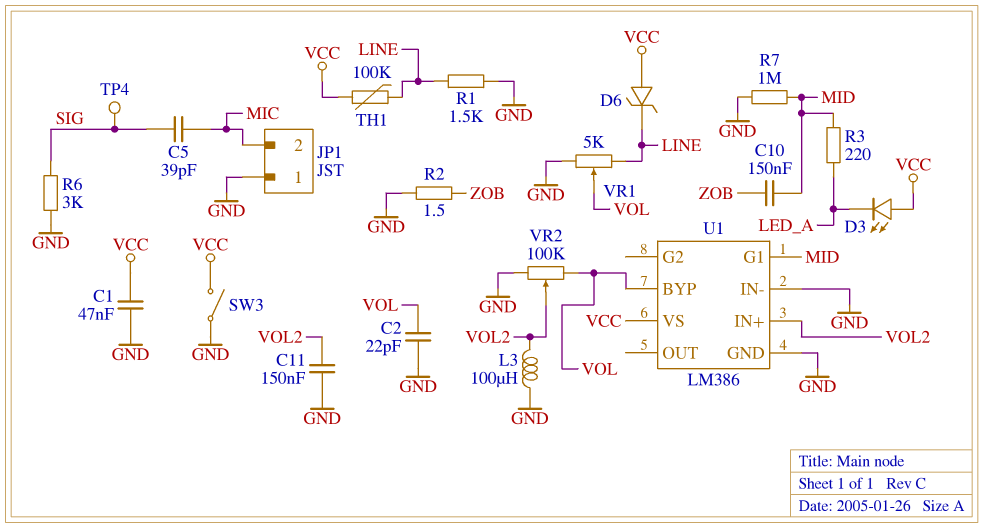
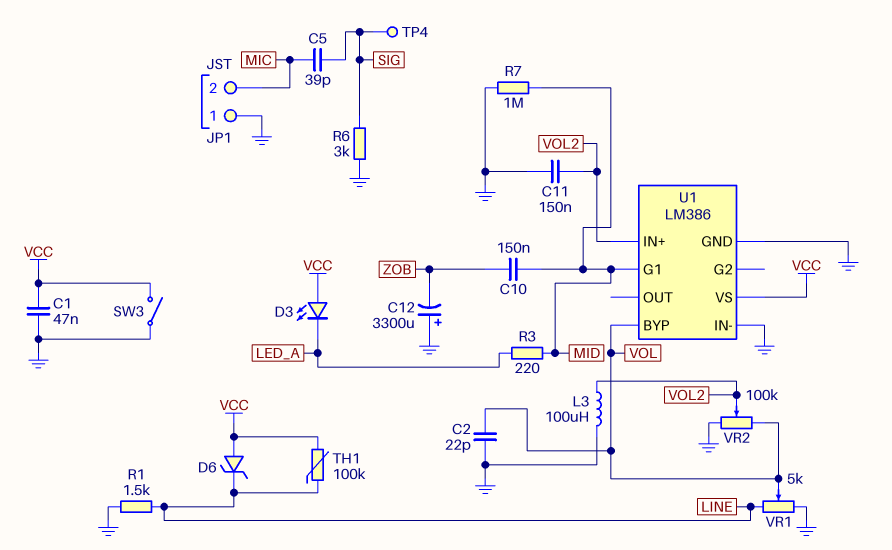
C12: none -> 3300uF (plus GND, minus ZOB)
R2: 1.5 (GND, ZOB) -> none

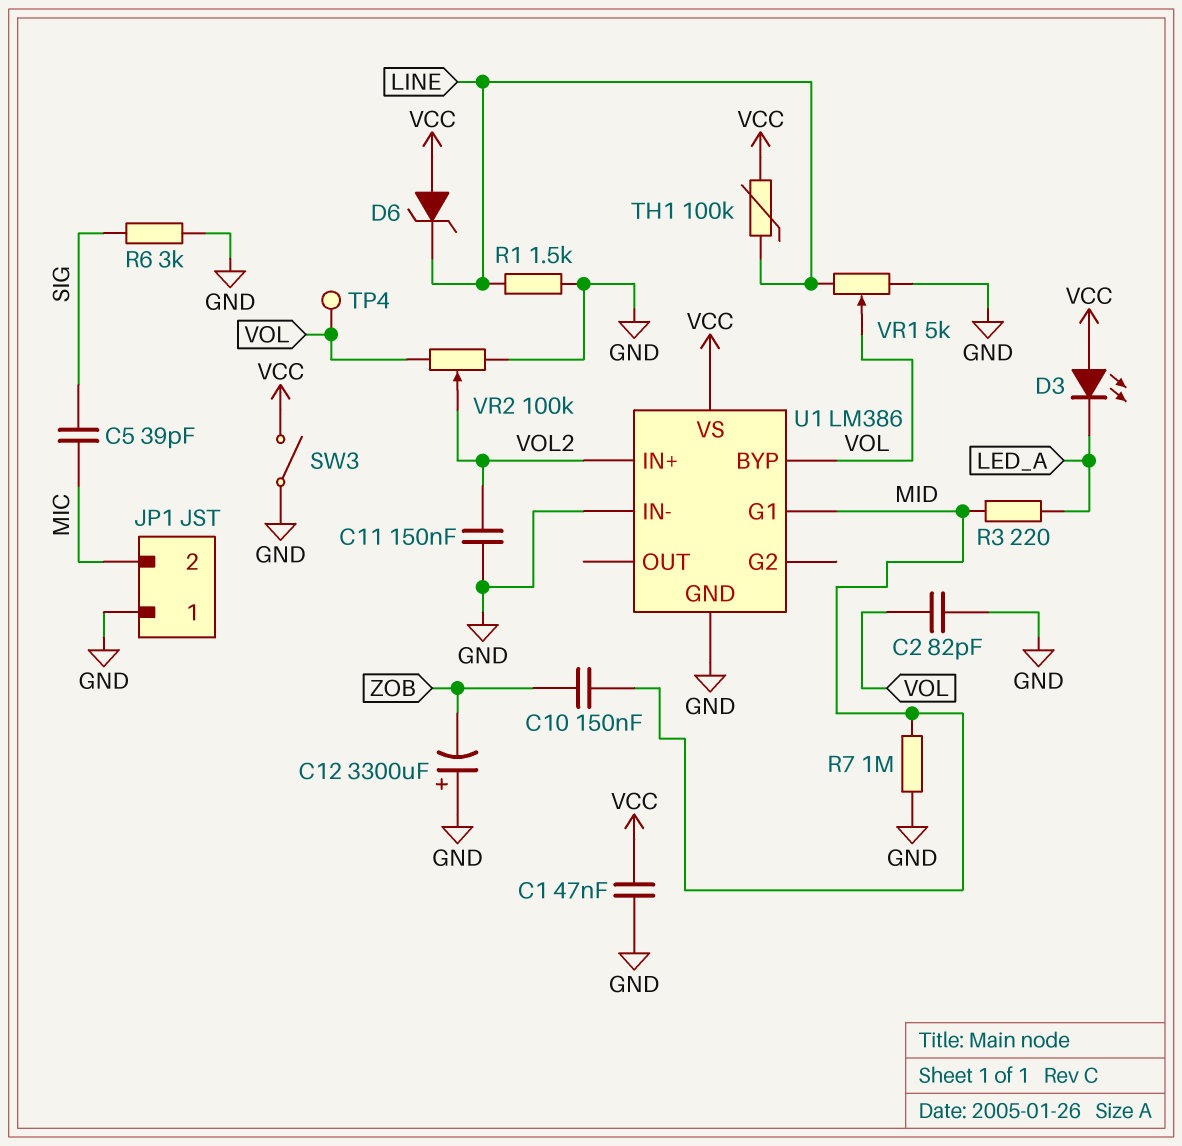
C2: 22pF (GND, VOL) -> 82pF (GND, VOL)
L3: 100uH (GND, VOL2) -> none
TP4: test point (SIG) -> test point (VOL)

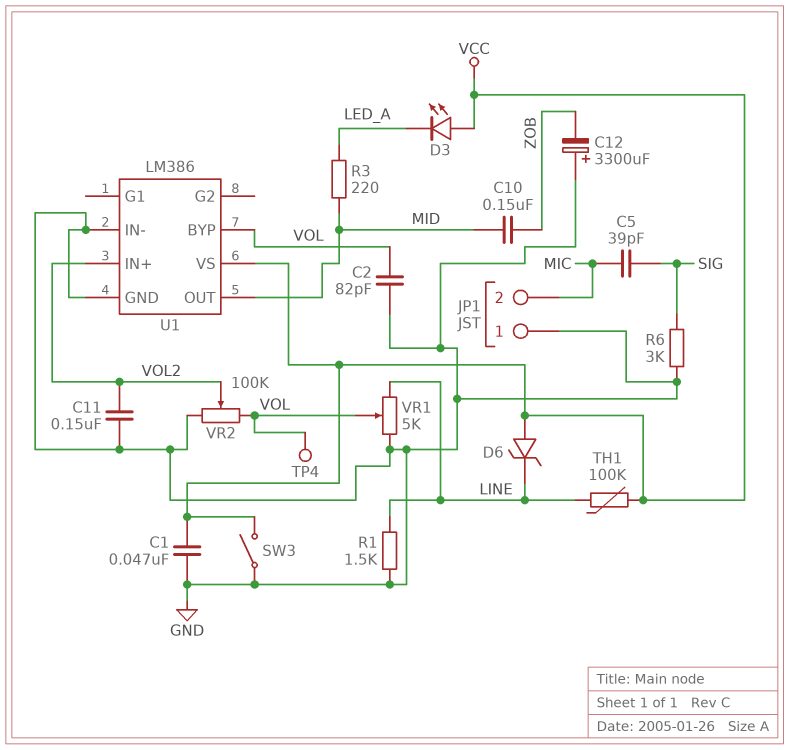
R7: 1M (GND, MID) -> none
U1 pin G1: MID -> none
U1 pin OUT: none -> MID

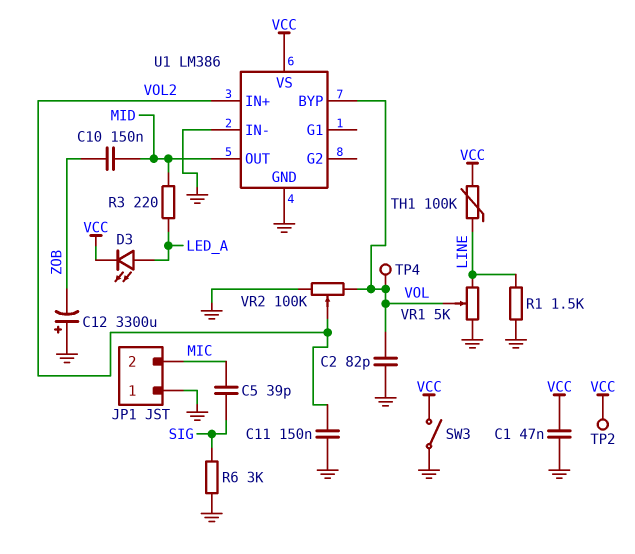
D3: LED (A VCC, K LED_A) -> LED (A LED_A, K VCC)
D6: zener (A VCC, K LINE) -> none
TP2: none -> test point (VCC)

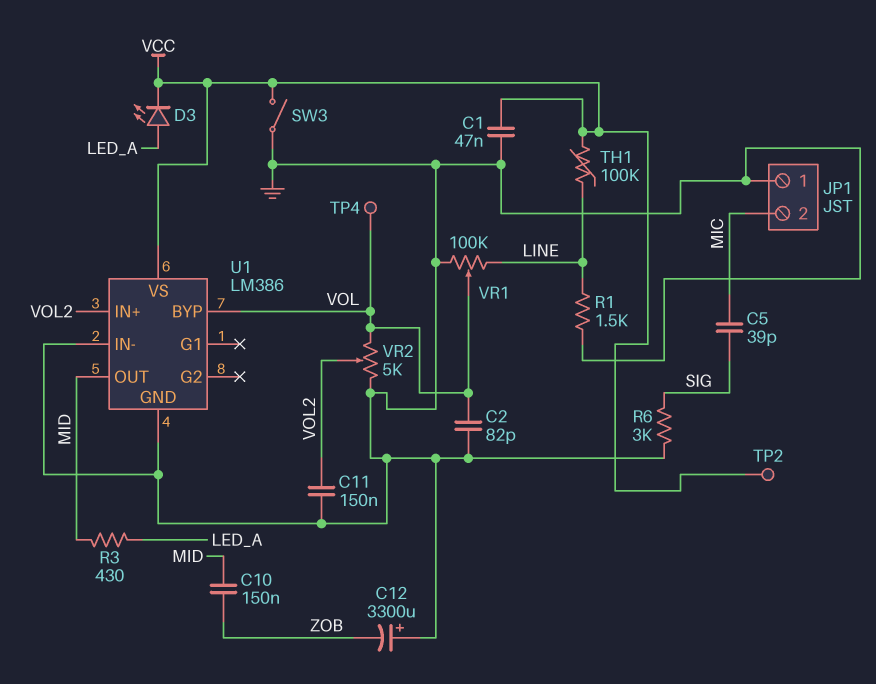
R3: 220 (LED_A, MID) -> 430 (LED_A, MID)
VR1: 5k (GND, LINE, wiper VOL) -> 100k (GND, LINE, wiper VOL)
VR2: 100k (GND, VOL, wiper VOL2) -> 5k (GND, VOL, wiper VOL2)

